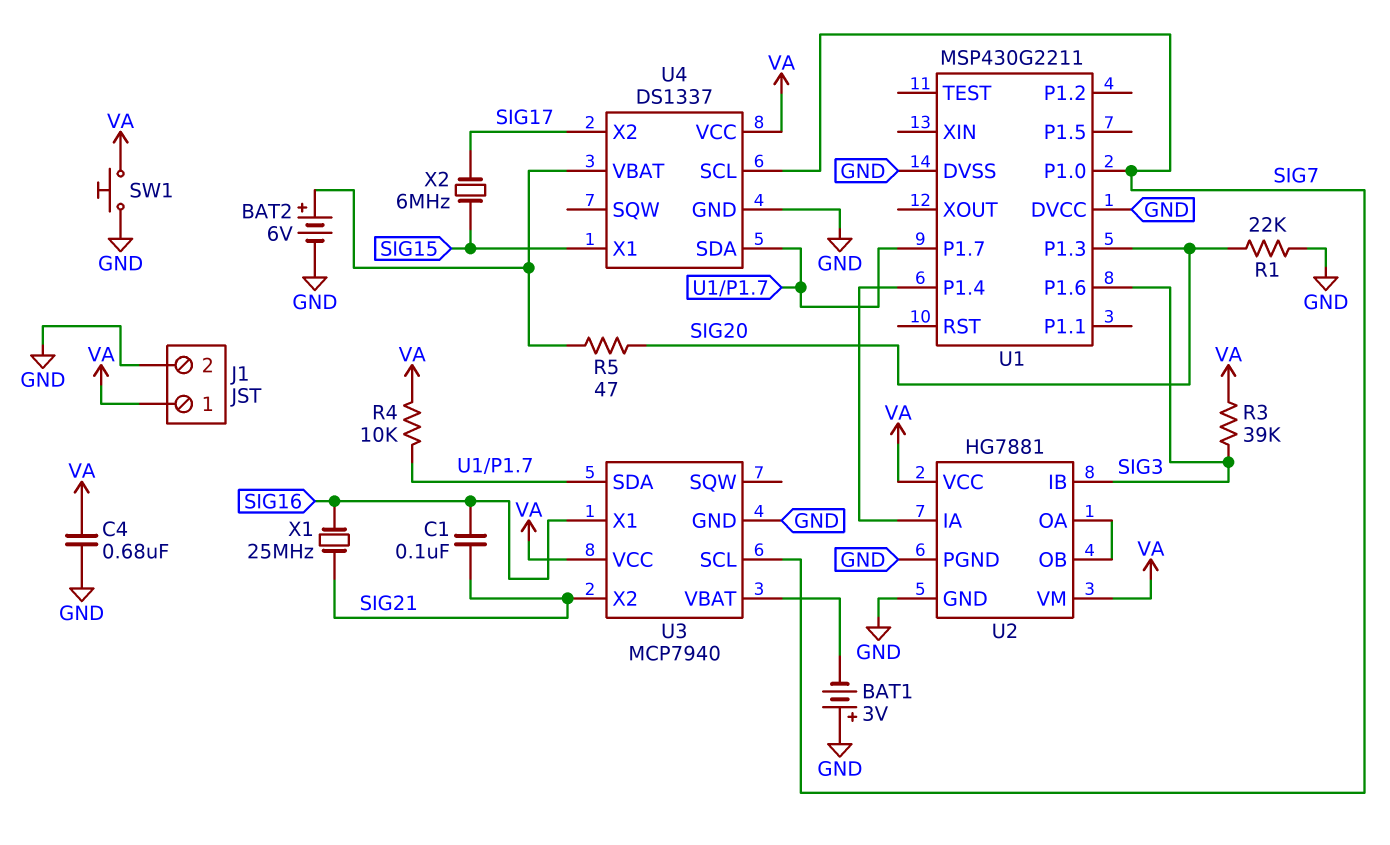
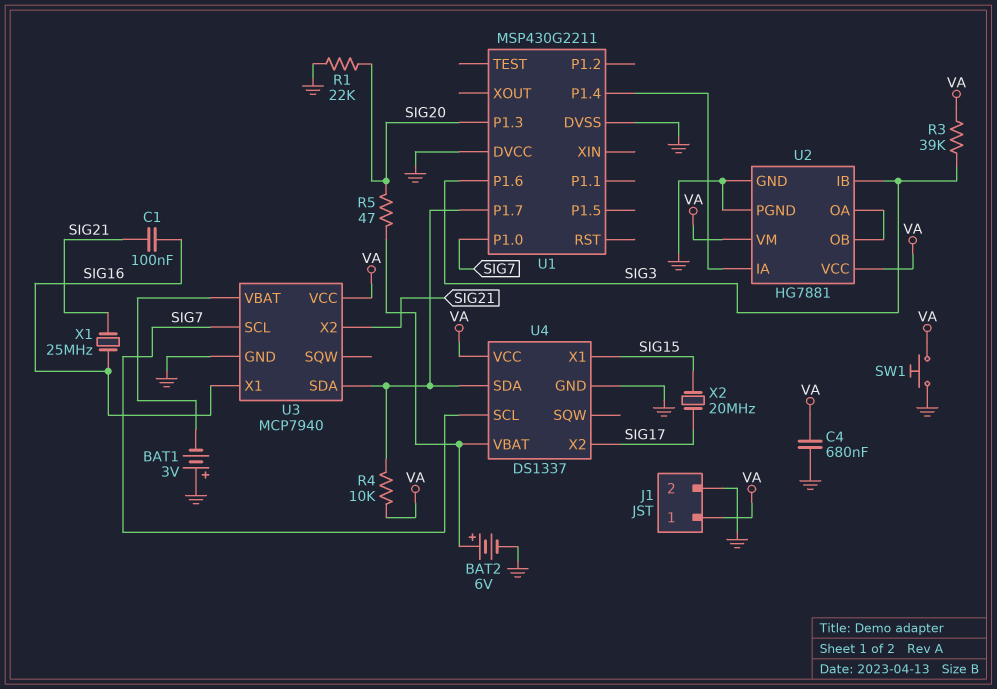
X2: 6MHz (SIG15, SIG17) -> 20MHz (SIG15, SIG17)

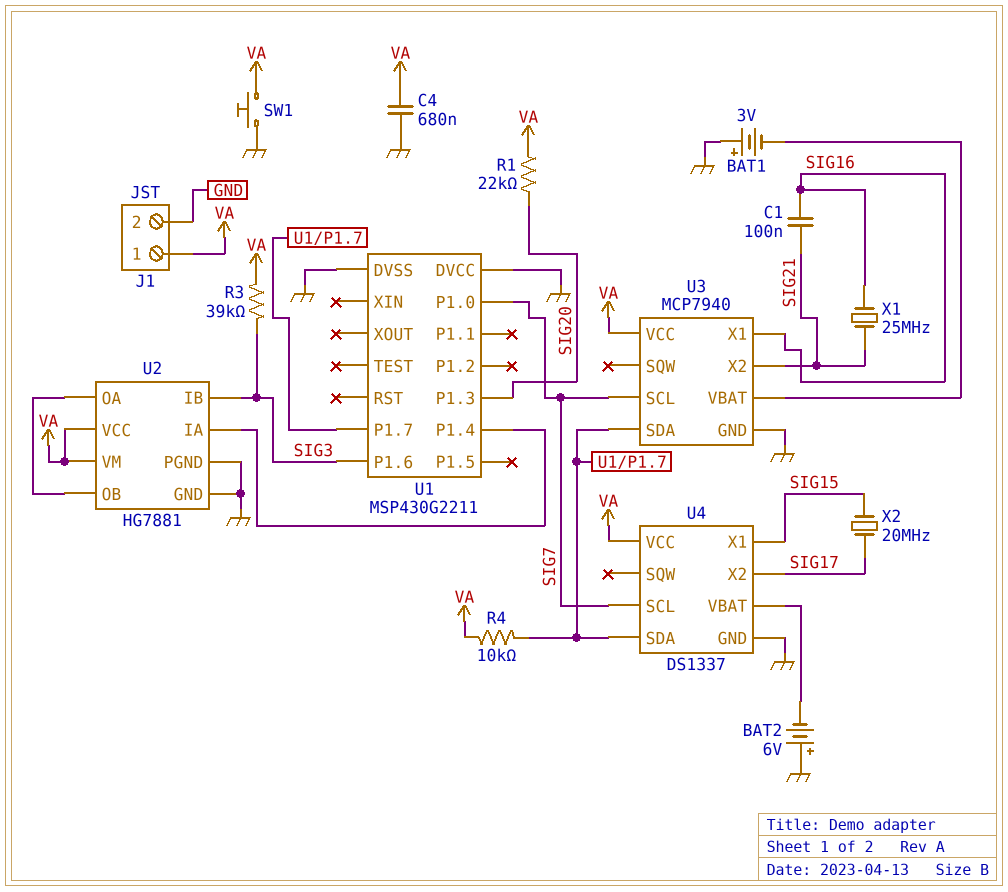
BAT2: 6V (plus U4/VBAT, minus GND) -> 6V (plus GND, minus U4/VBAT)
R1: 22k (GND, SIG20) -> 22k (SIG20, VA)
R5: 47 (SIG20, U4/VBAT) -> none

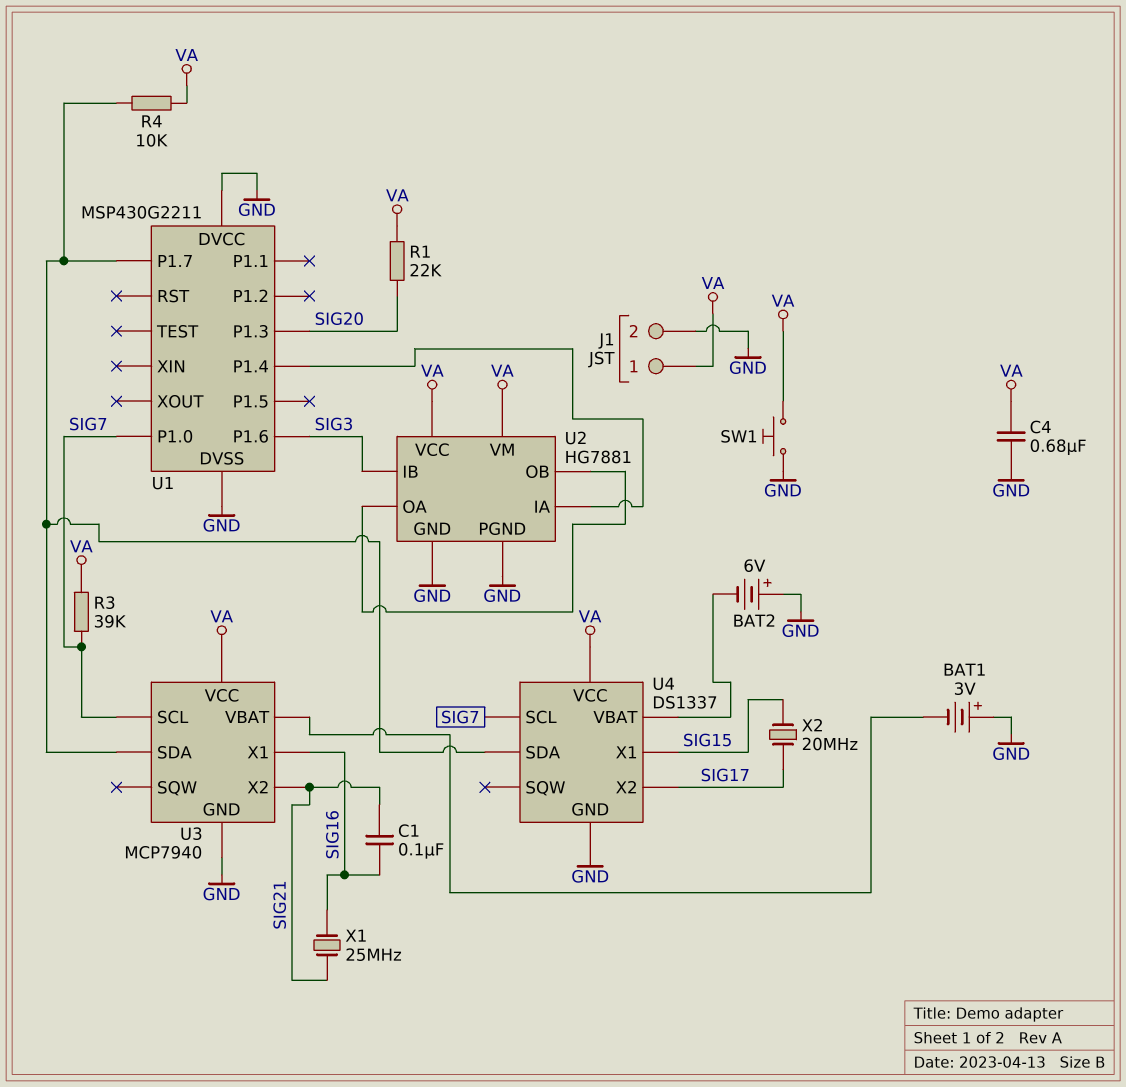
R3: 39k (SIG3, VA) -> 39k (SIG7, VA)

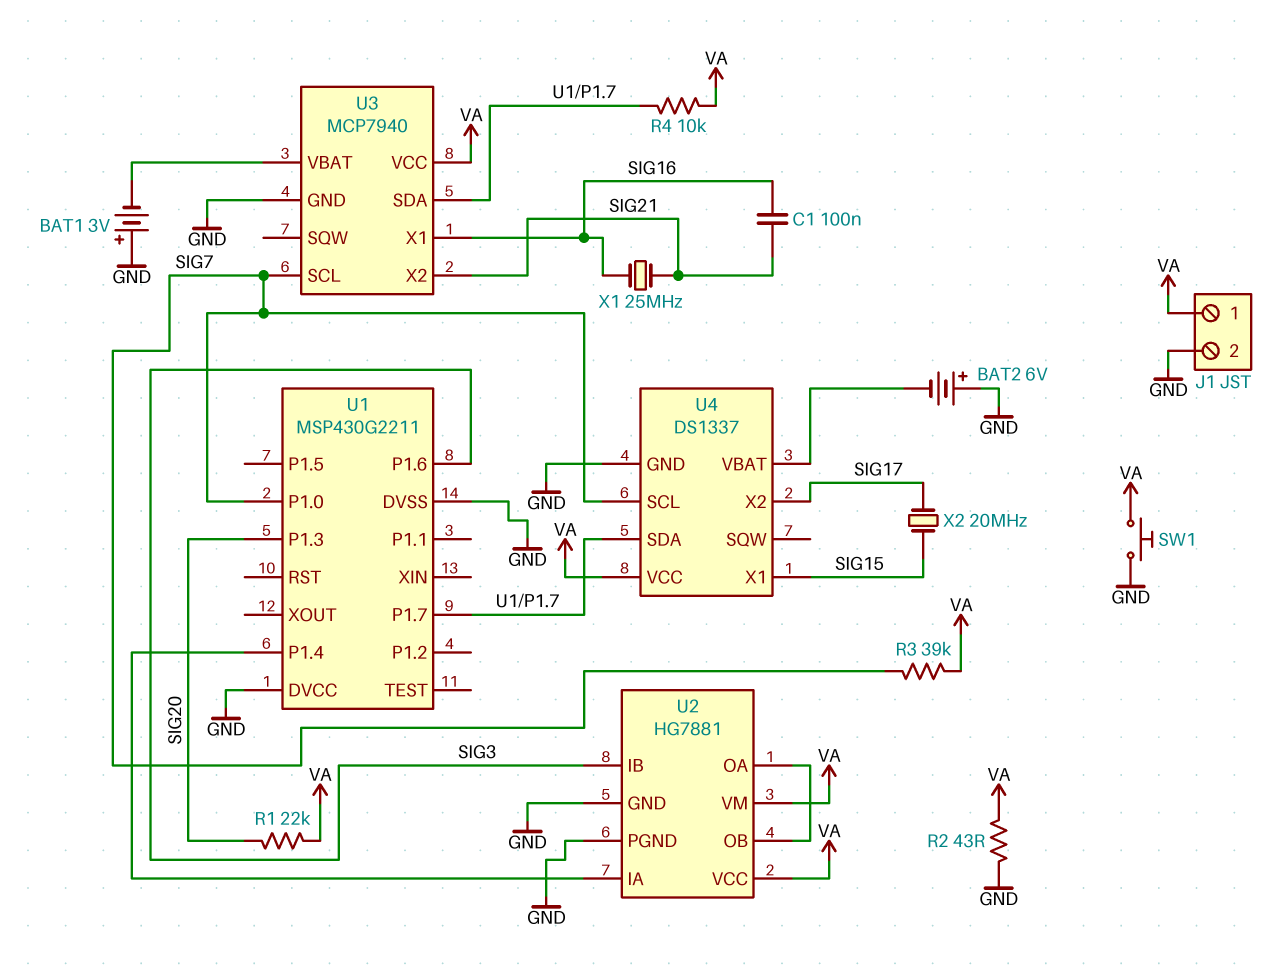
C4: 680nF (GND, VA) -> none
R2: none -> 43 (GND, VA)

